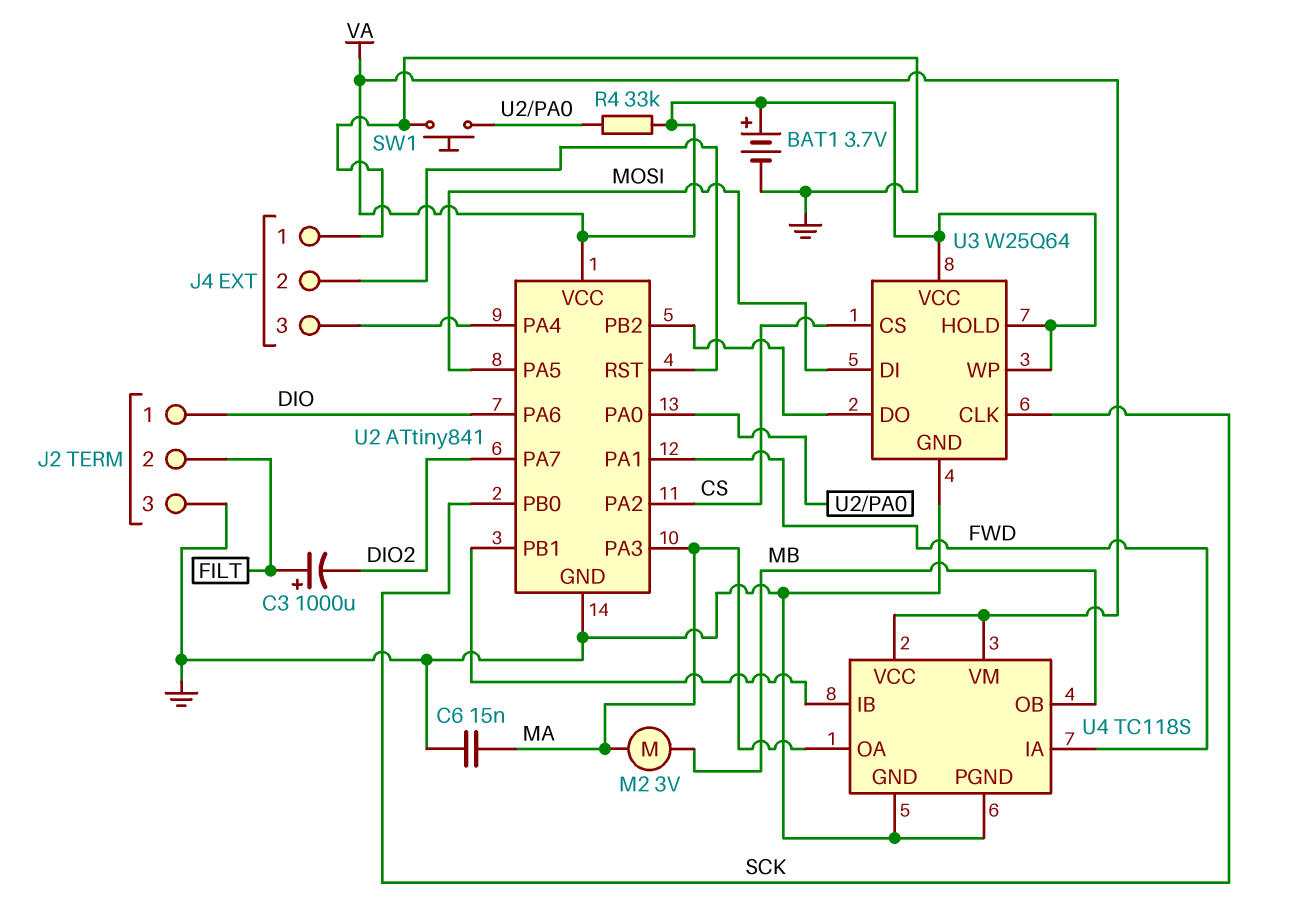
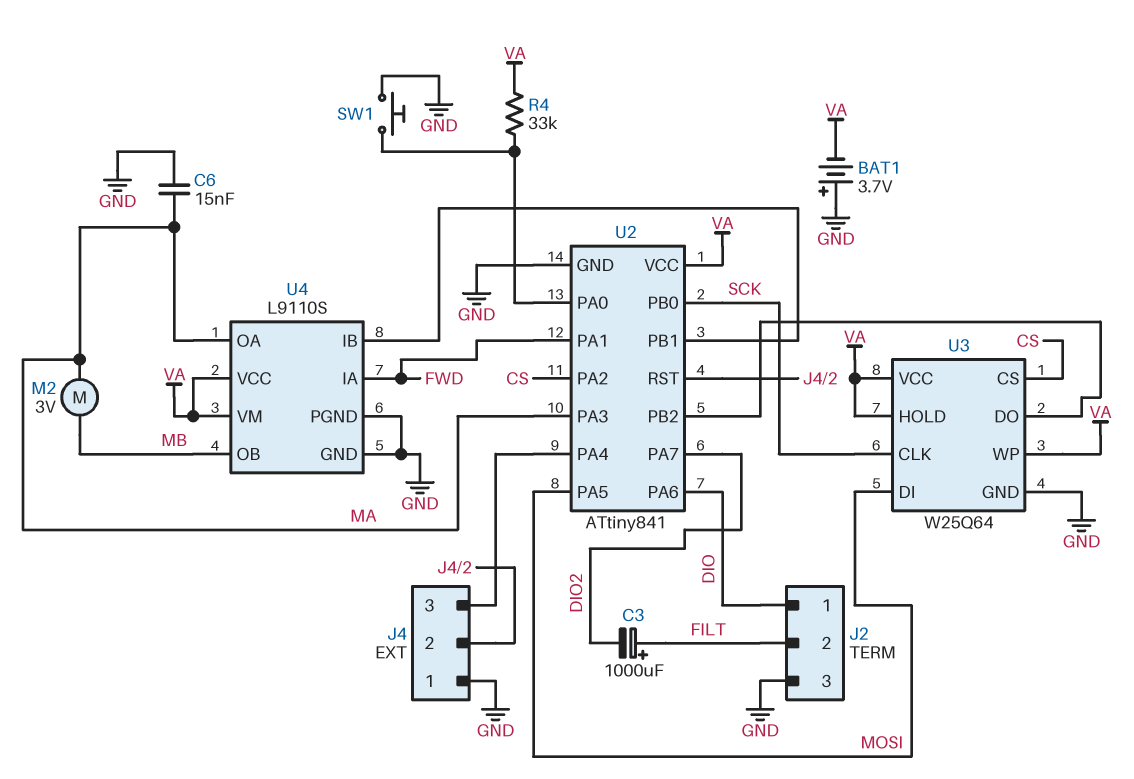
BAT1: 3.7V (plus VA, minus GND) -> 3.7V (plus GND, minus VA)
U4: TC118S -> L9110S

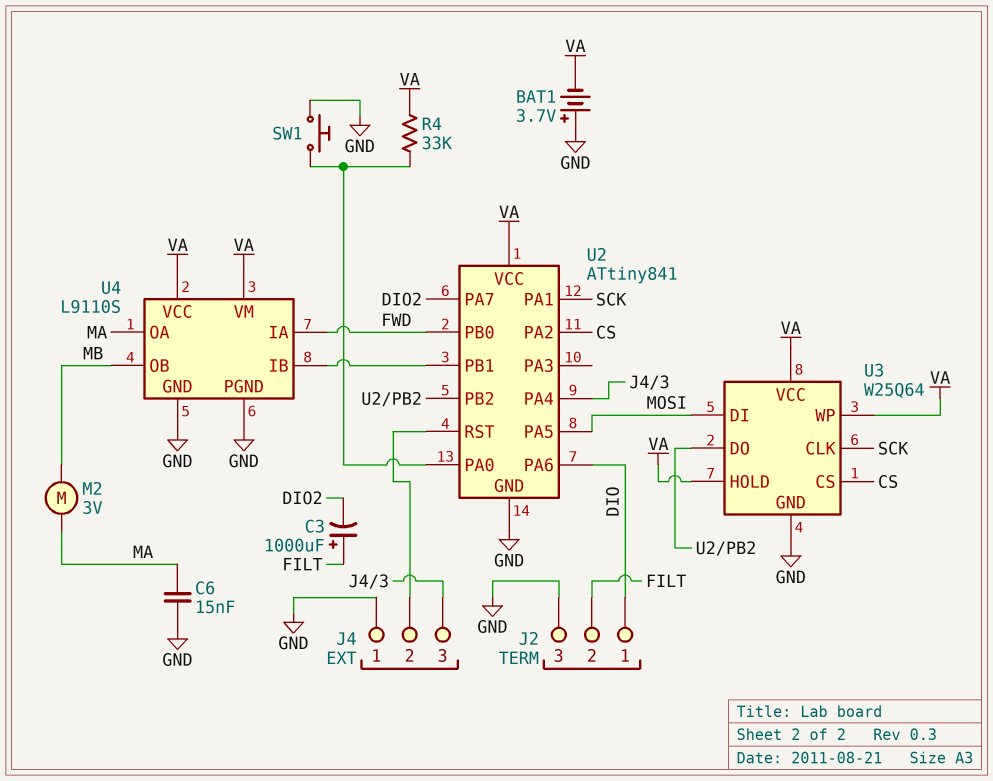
U2 pin PA1: FWD -> SCK
U2 pin PA3: MA -> none
U2 pin PB0: SCK -> FWD

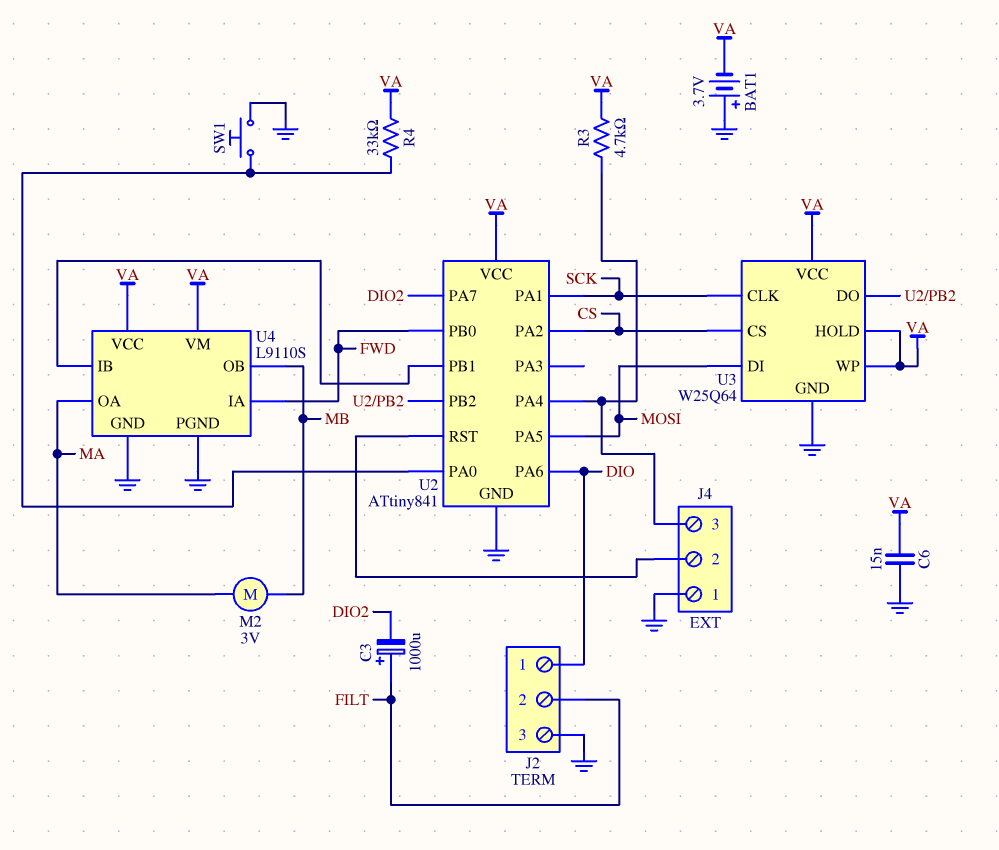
C6: 15nF (GND, MA) -> 15nF (GND, VA)
R3: none -> 4.7k (J4/3, VA)

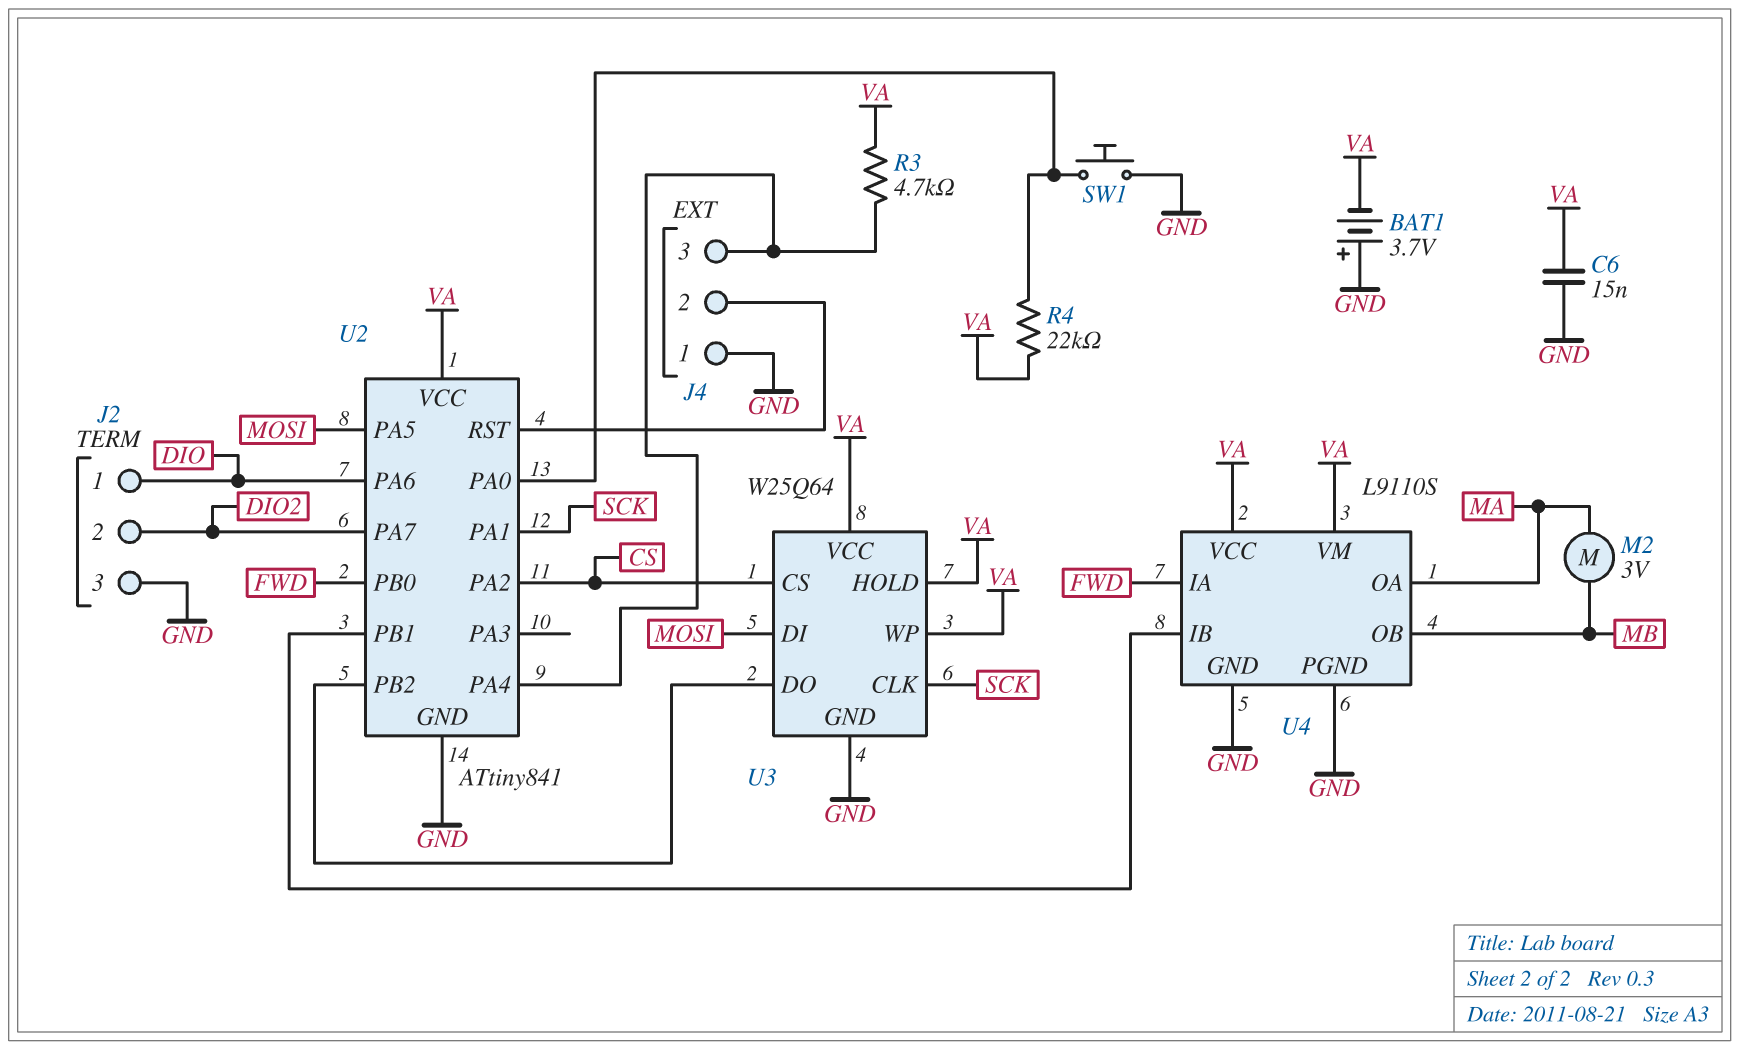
C3: 1000uF (plus FILT, minus DIO2) -> none
J2 pin 2: FILT -> DIO2
R4: 33k (U2/PA0, VA) -> 22k (U2/PA0, VA)

